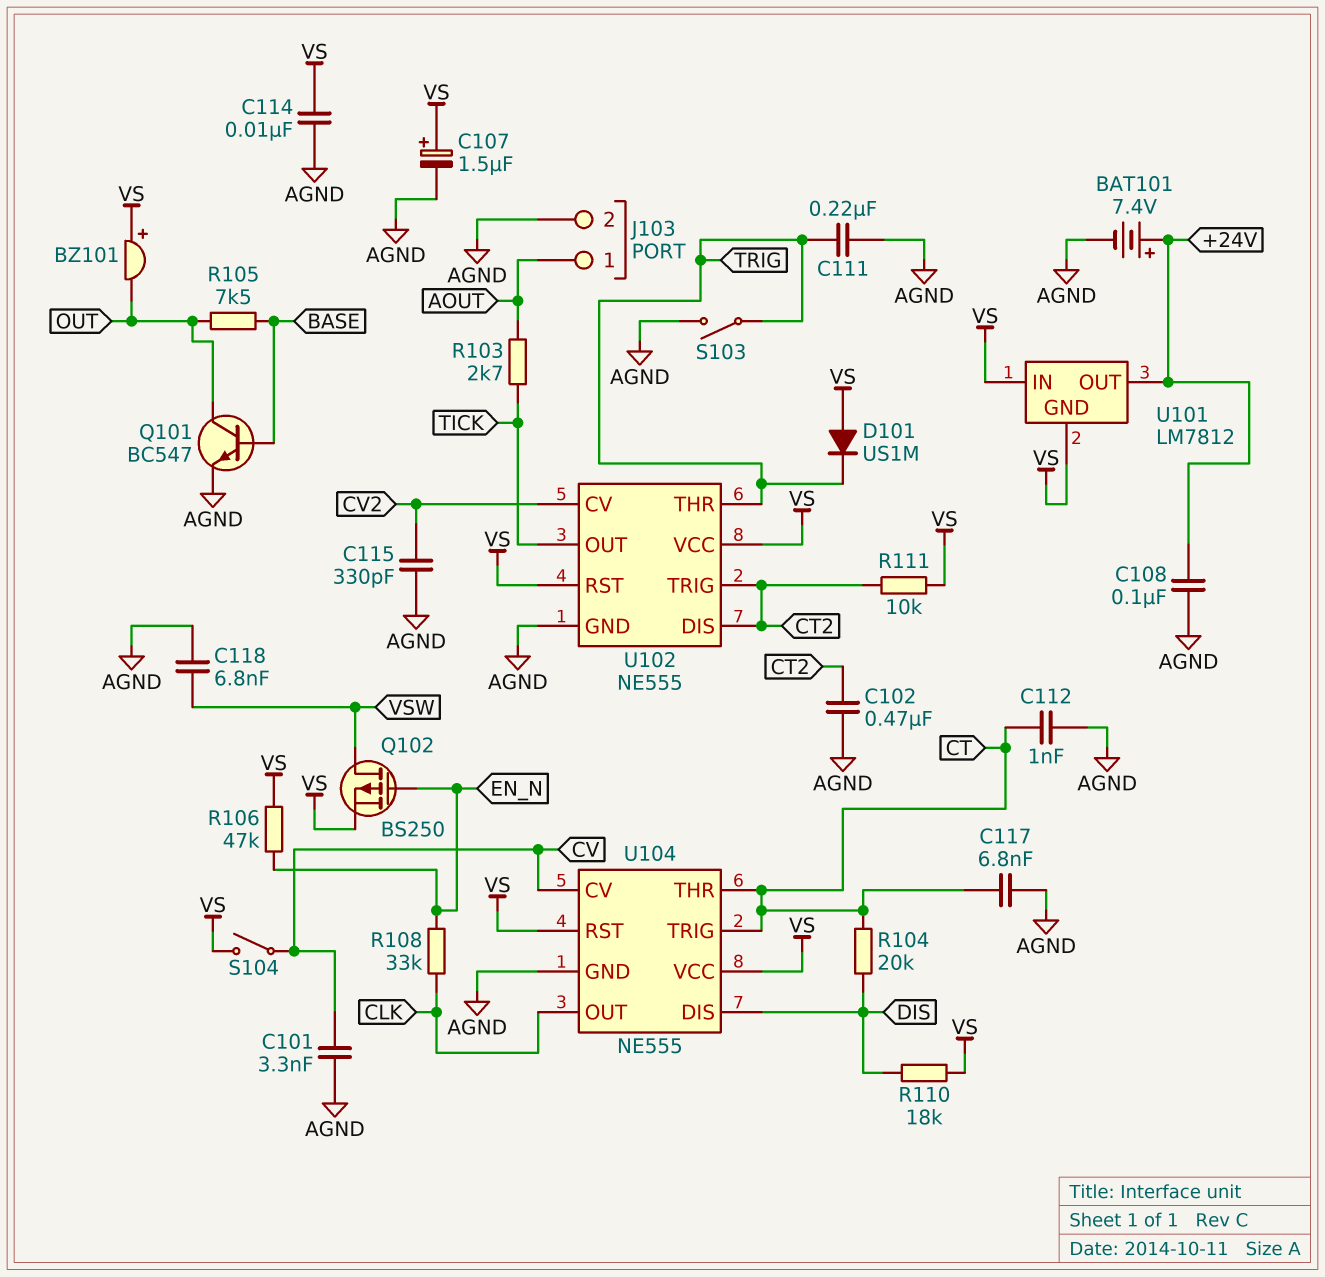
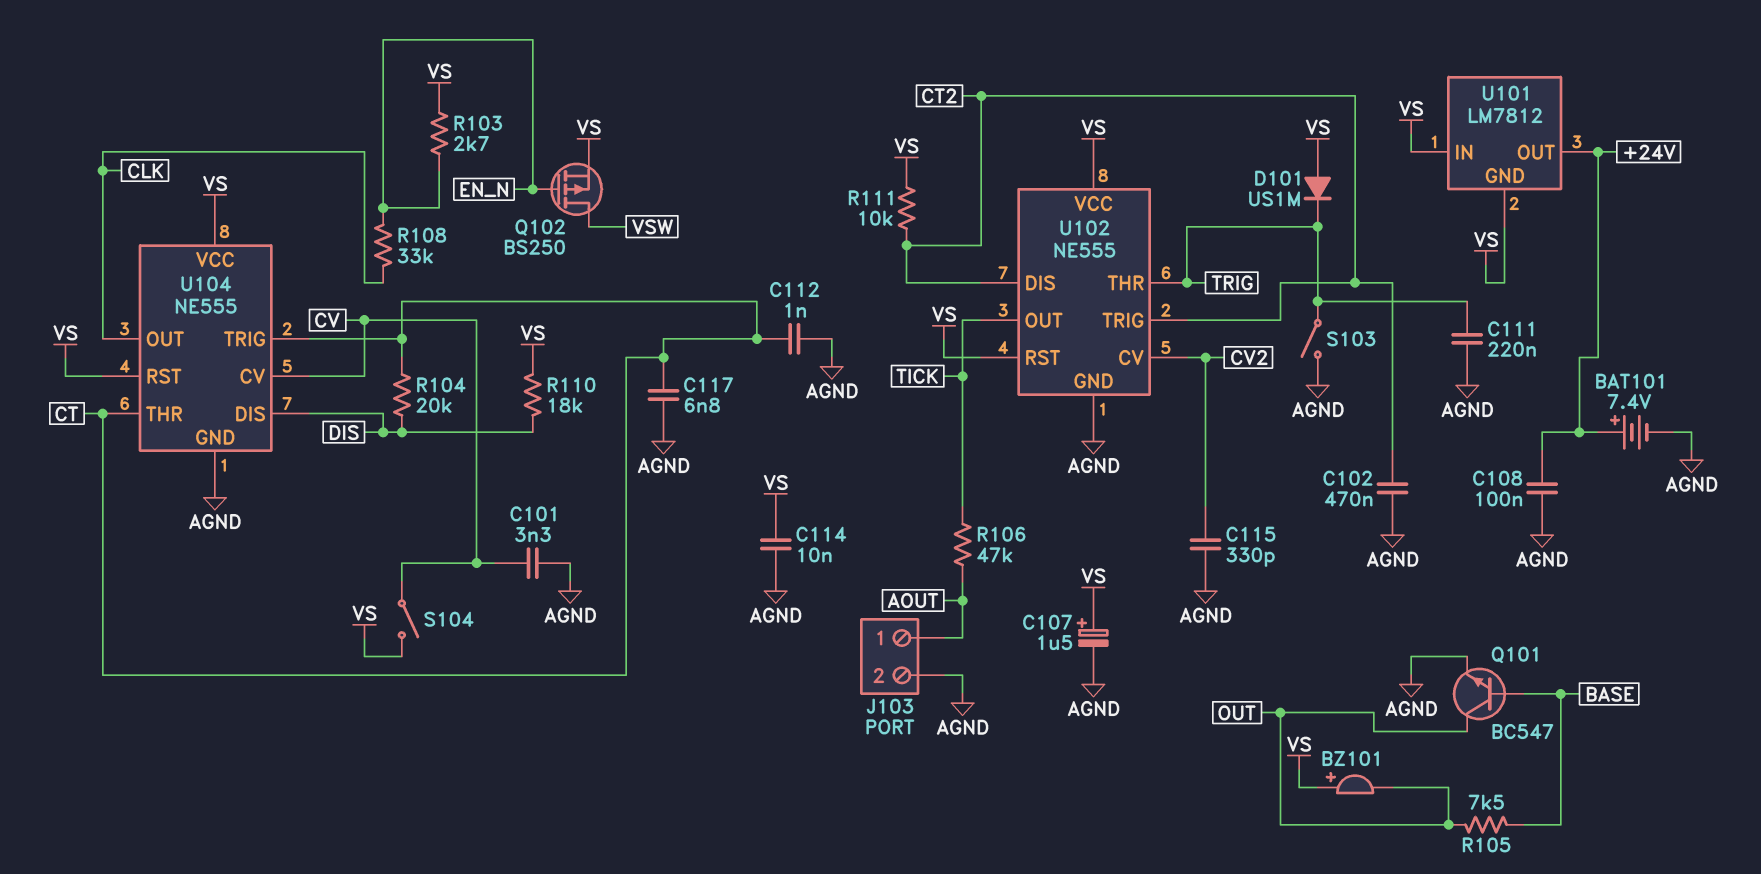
C118: 6.8nF (AGND, VSW) -> none
R103: 2.7k (AOUT, TICK) -> 2.7k (EN_N, VS)
R106: 47k (EN_N, VS) -> 47k (AOUT, TICK)

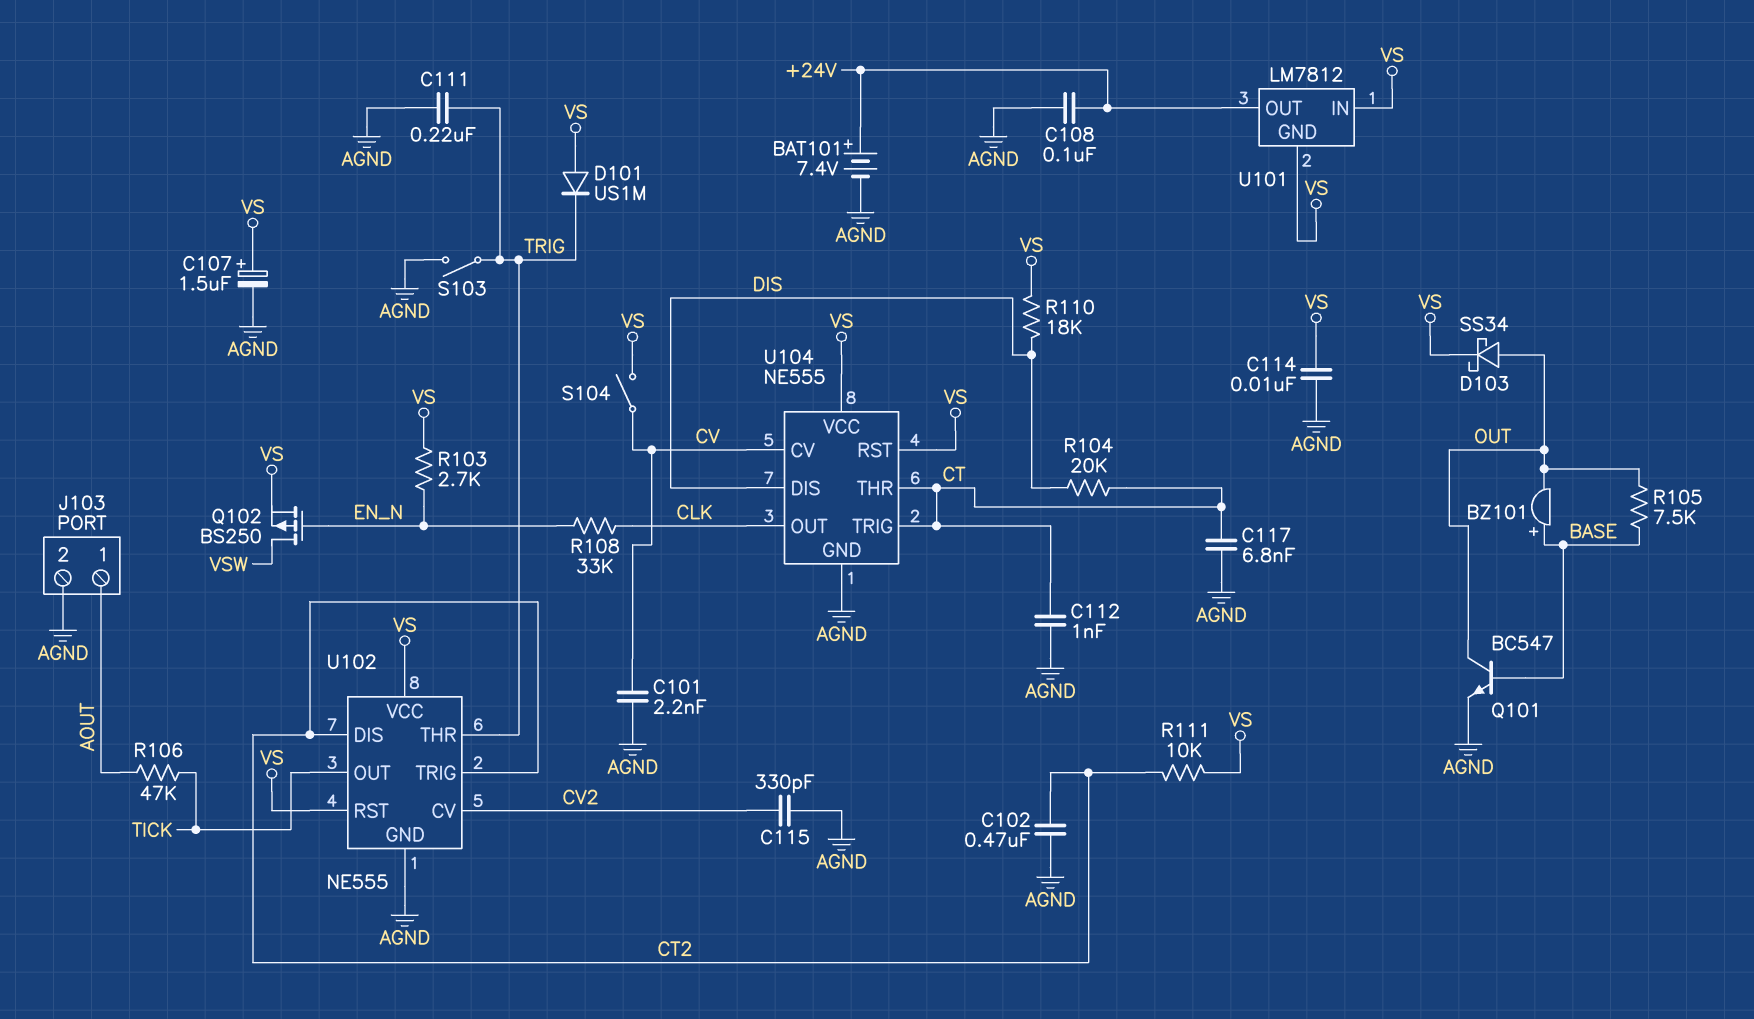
BZ101: buzzer (plus VS, minus OUT) -> buzzer (plus BASE, minus OUT)
C101: 3.3nF (AGND, CV) -> 2.2nF (AGND, CV)
D103: none -> schottky SS34 (A OUT, K VS)

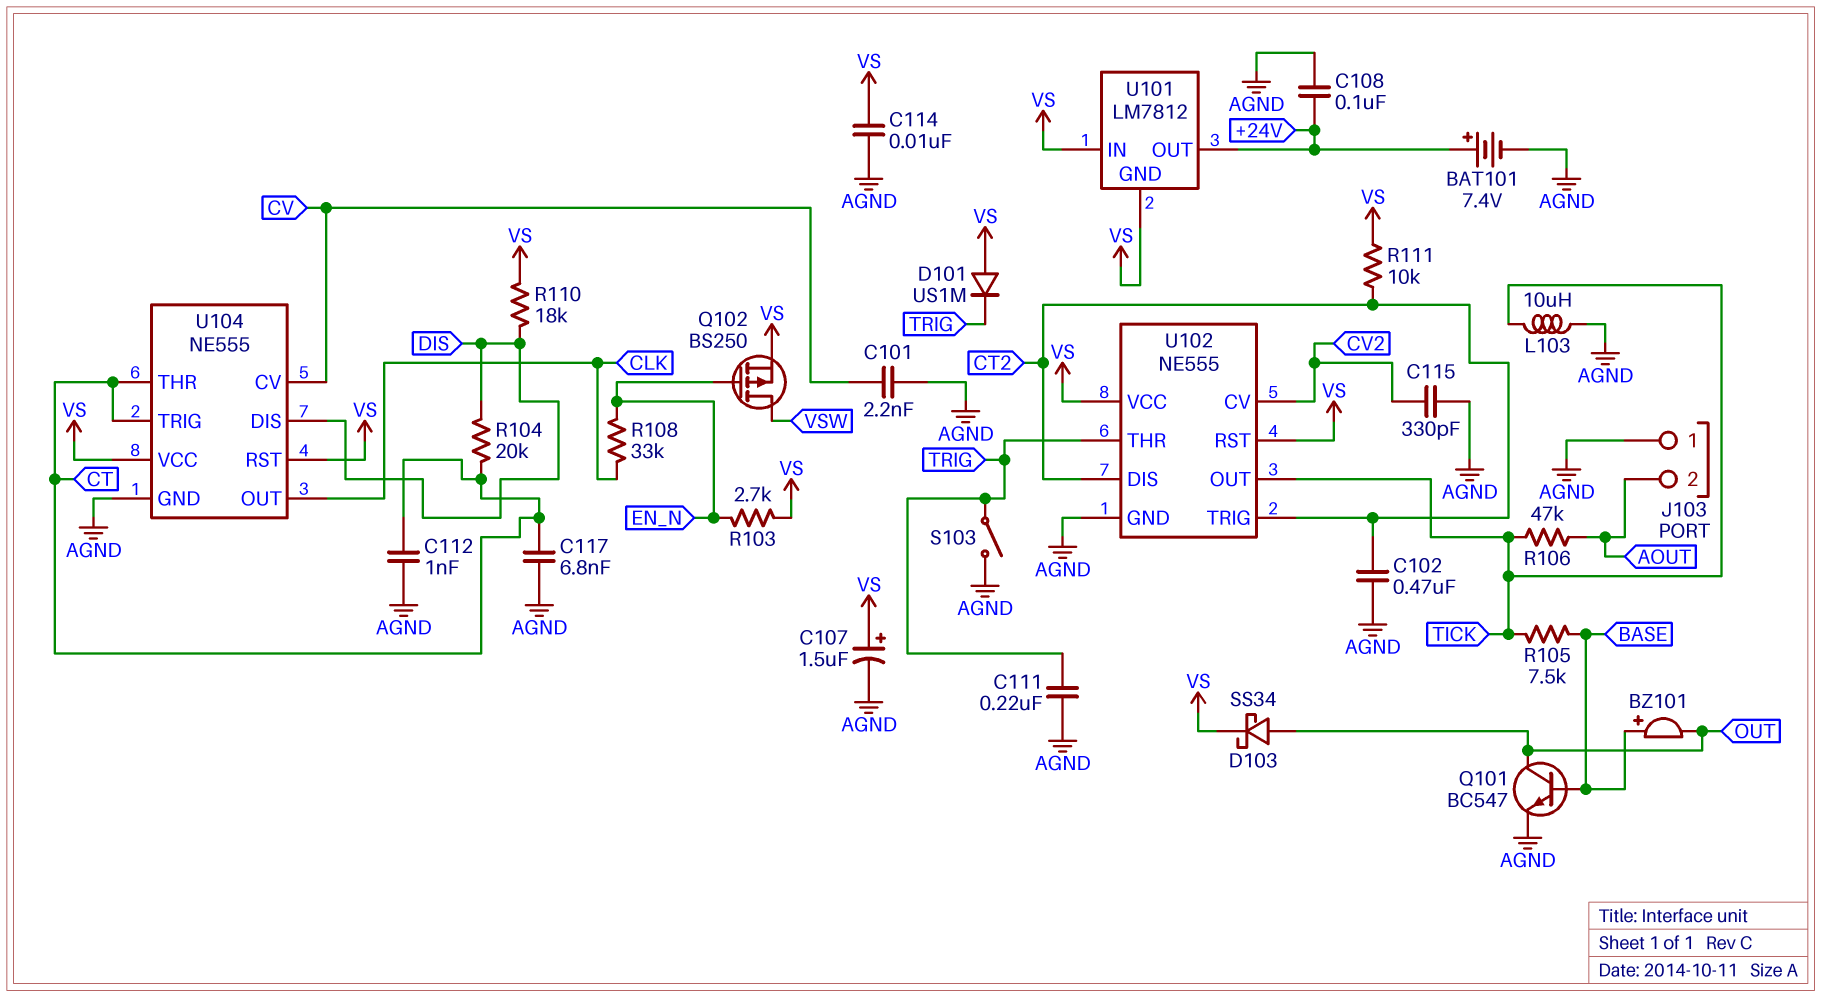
J103 pin 1: AOUT -> AGND
J103 pin 2: AGND -> AOUT
L103: none -> 10uH (AGND, TICK)
R105: 7.5k (BASE, OUT) -> 7.5k (BASE, TICK)
S104: switch (CV, VS) -> none

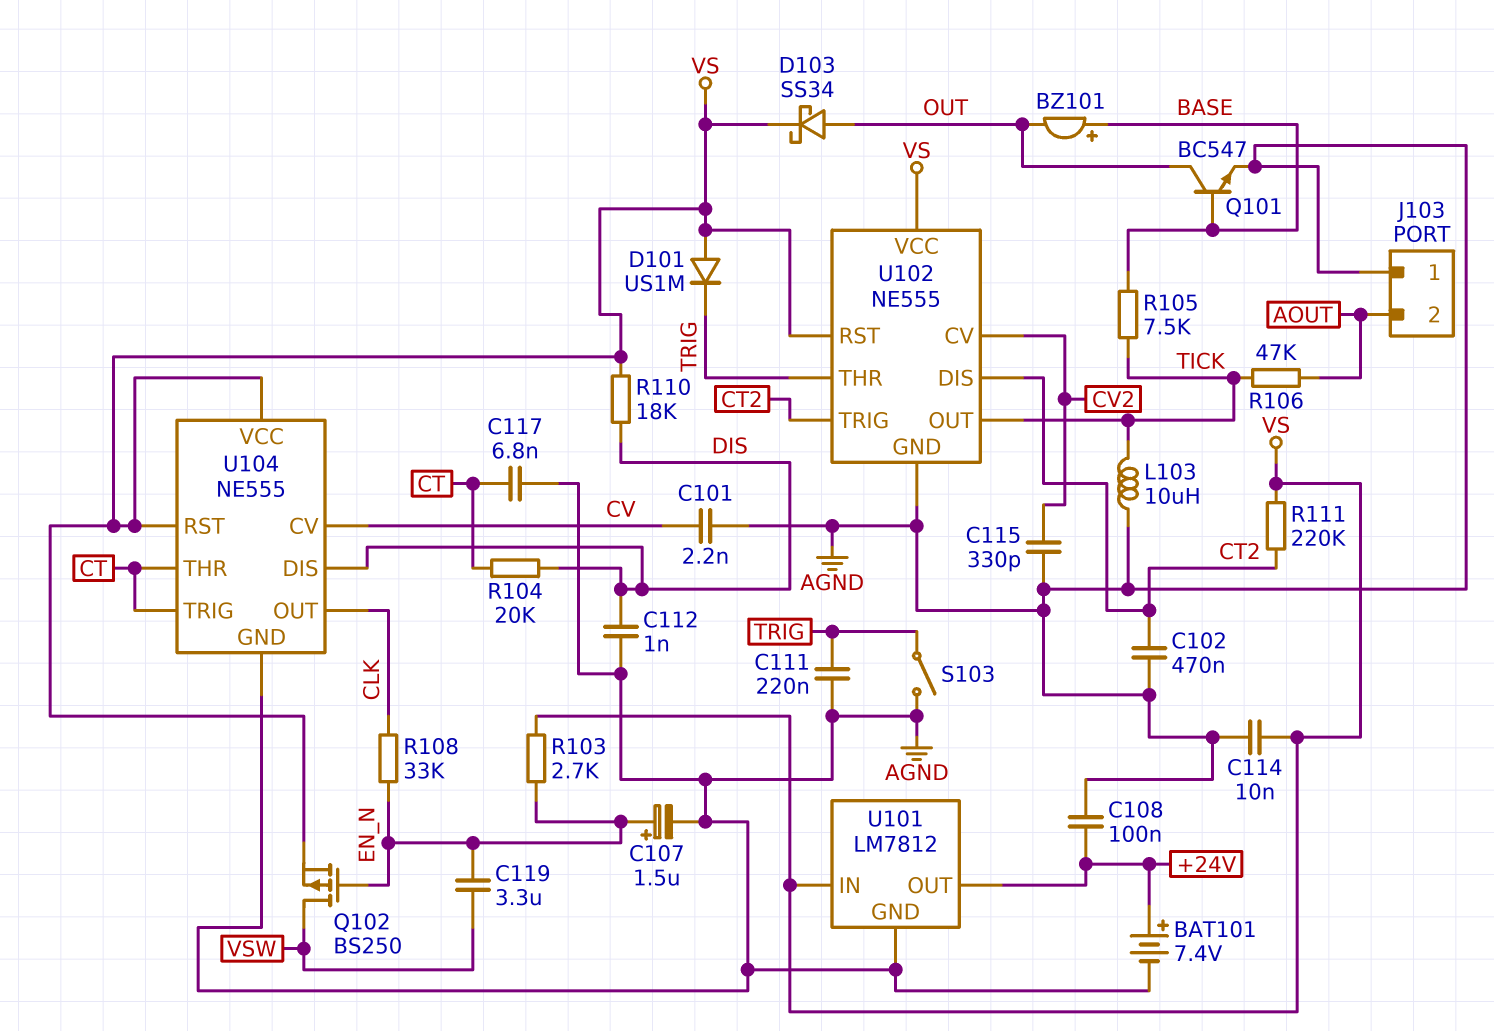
C107: 1.5uF (plus VS, minus AGND) -> 1.5uF (plus EN_N, minus AGND)
C112: 1nF (AGND, CT) -> 1nF (AGND, DIS)
C119: none -> 3.3uF (EN_N, VSW)
R111: 10k (CT2, VS) -> 220k (CT2, VS)
U101 pin GND: VS -> AGND

